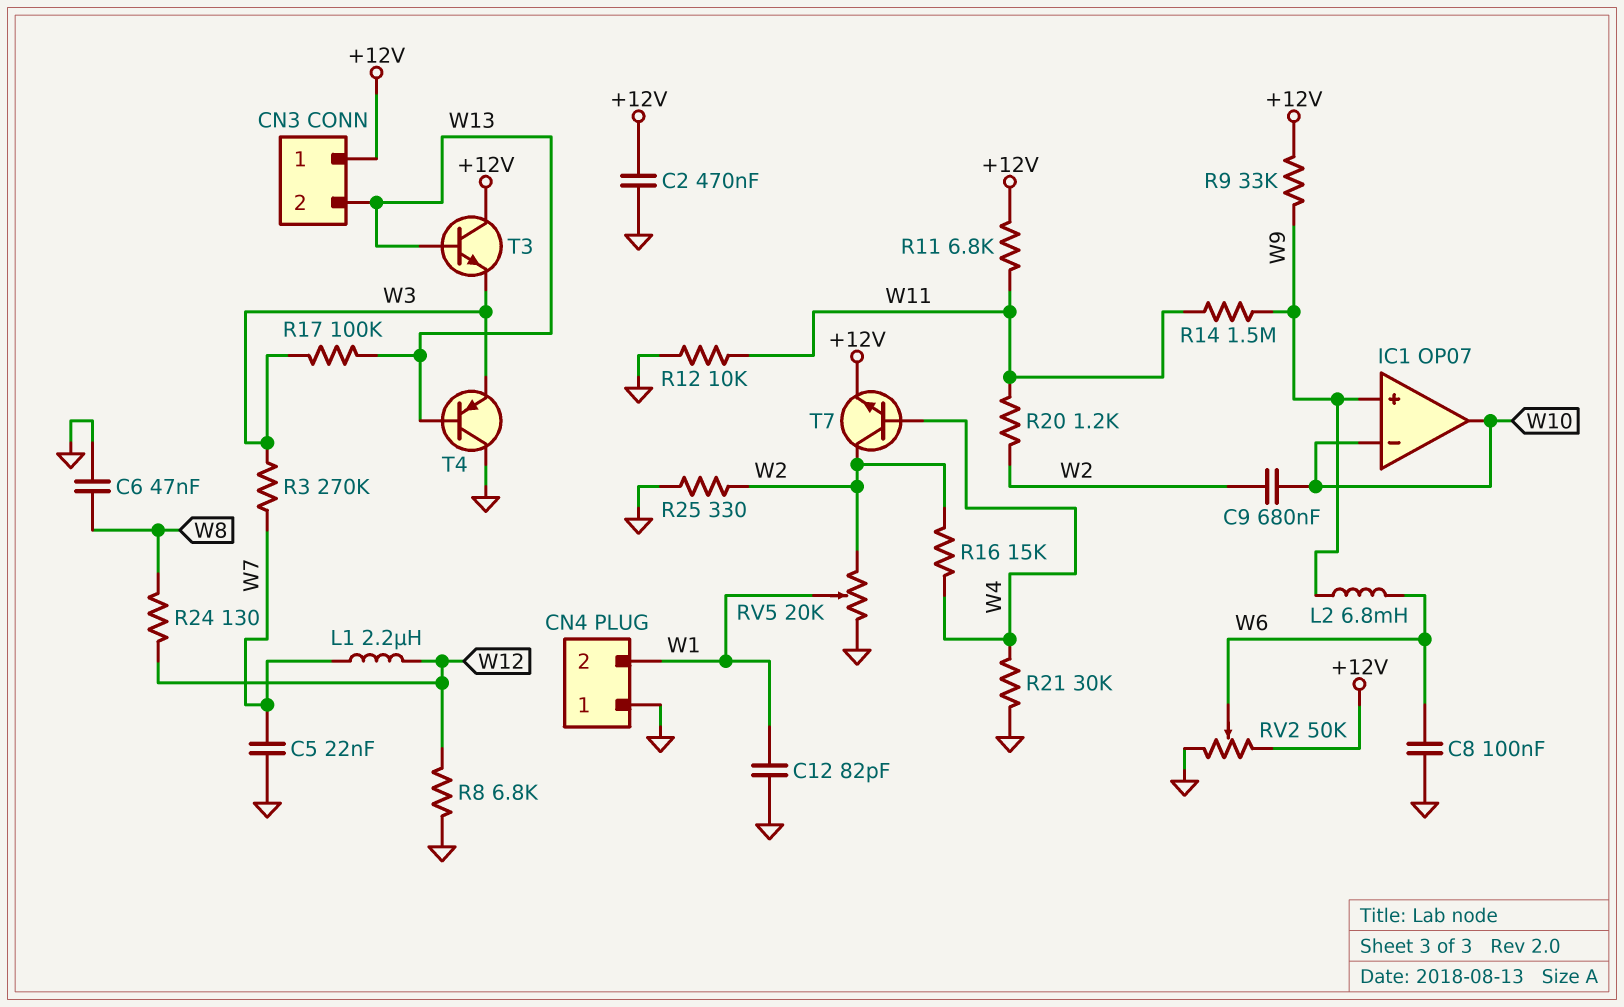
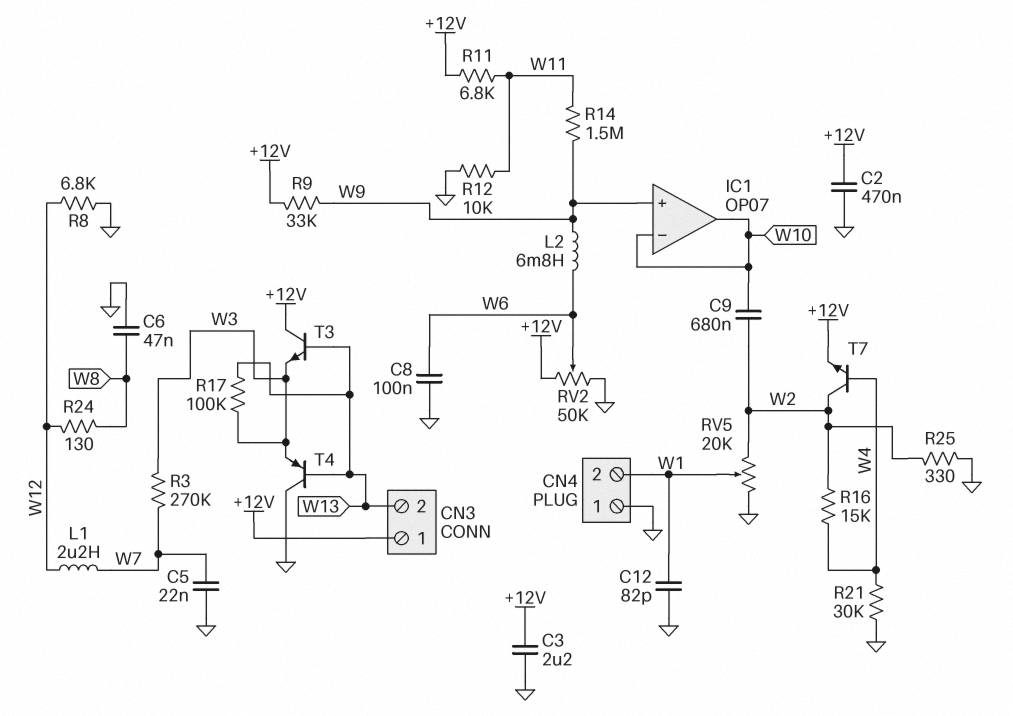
C3: none -> 2.2uF (+12V, GND)
R20: 1.2k (W2, W11) -> none

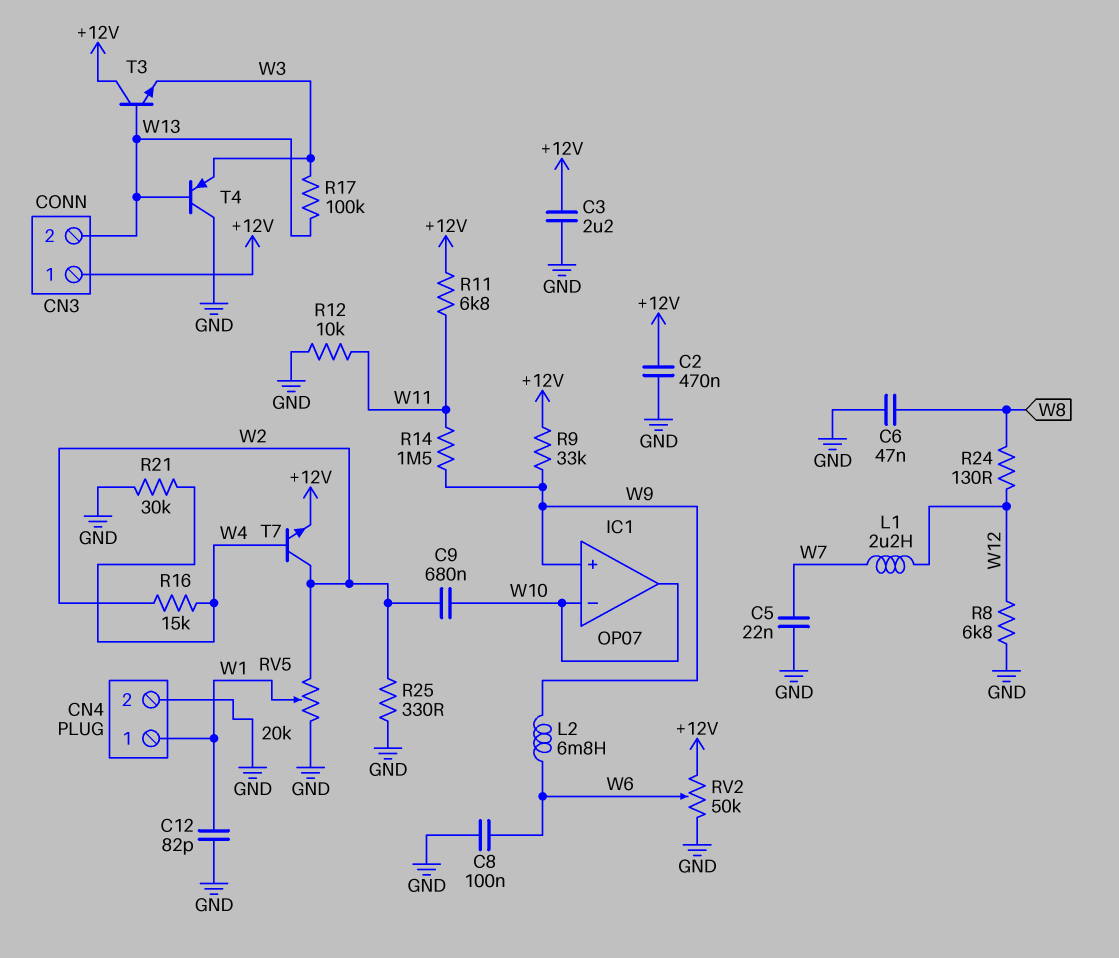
CN4 pin 1: GND -> W1
CN4 pin 2: W1 -> GND
R3: 270k (W3, W7) -> none

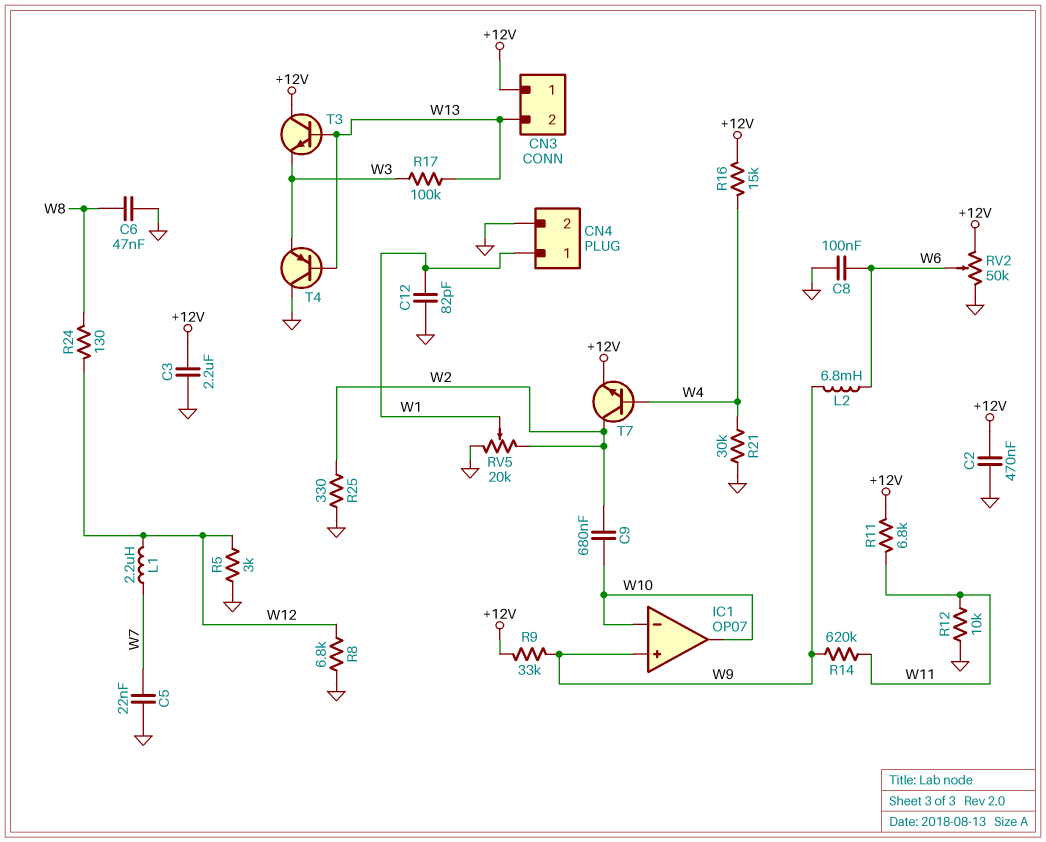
R5: none -> 3k (GND, W12)
R14: 1.5M (W9, W11) -> 620k (W9, W11)
R16: 15k (W2, W4) -> 15k (+12V, W4)

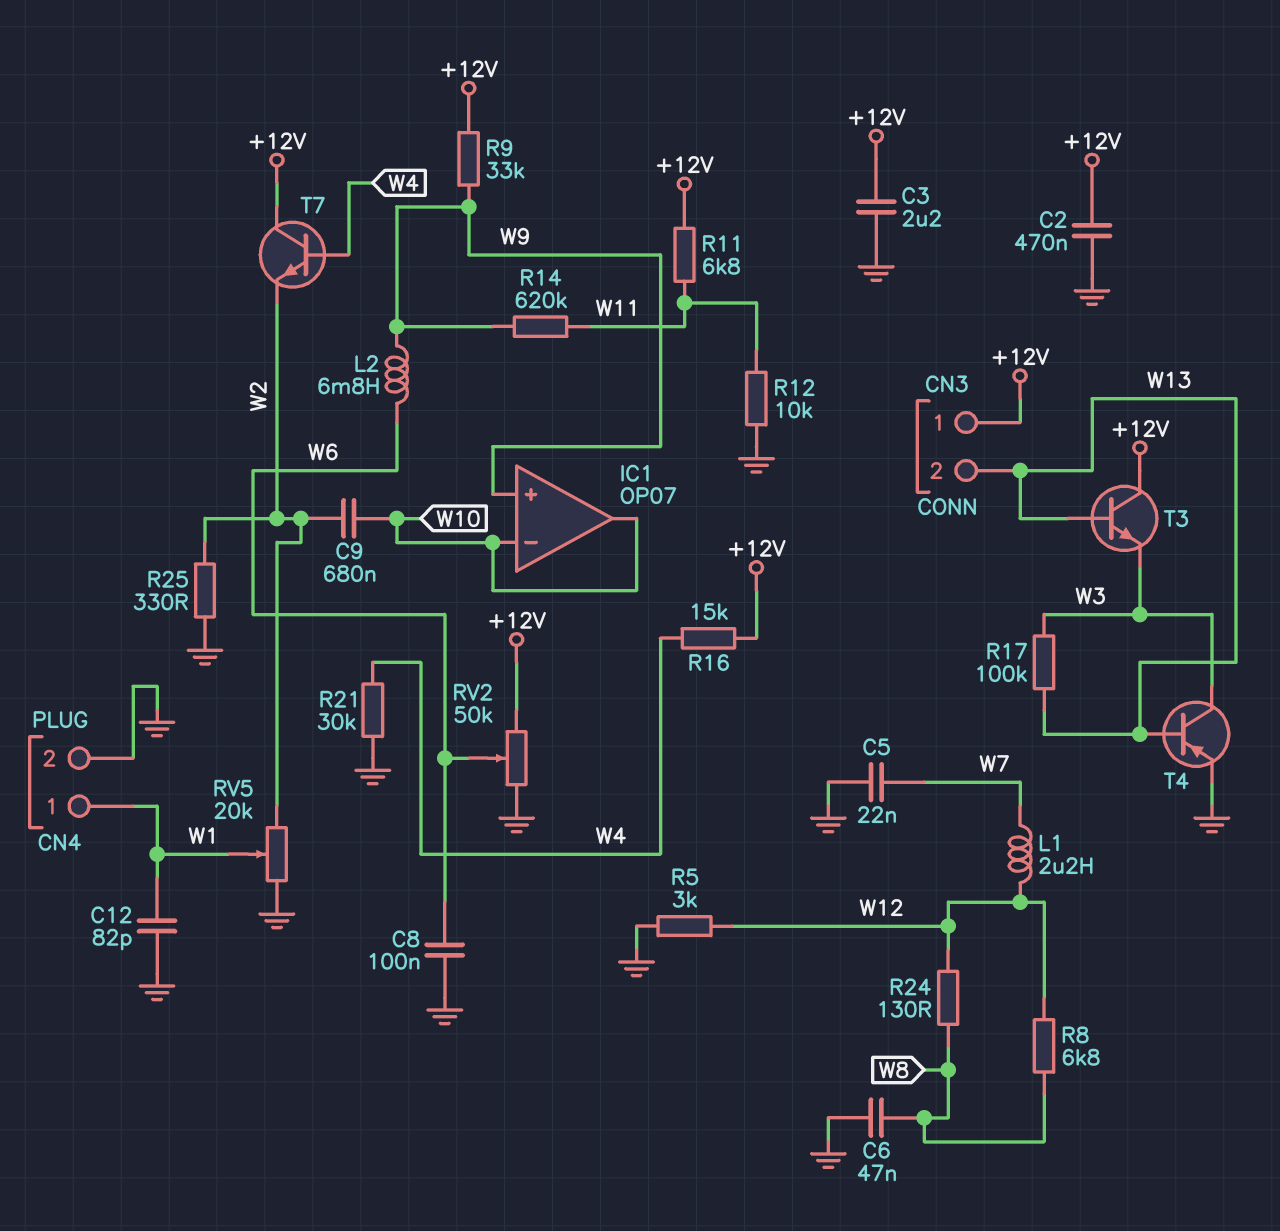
R8: 6.8k (GND, W12) -> 6.8k (W8, W12)
T4: PNP (B W13, C GND, E W3) -> PNP (B W13, C W3, E GND)
T7: NPN (B W4, C W2, E +12V) -> NPN (B W4, C +12V, E W2)

